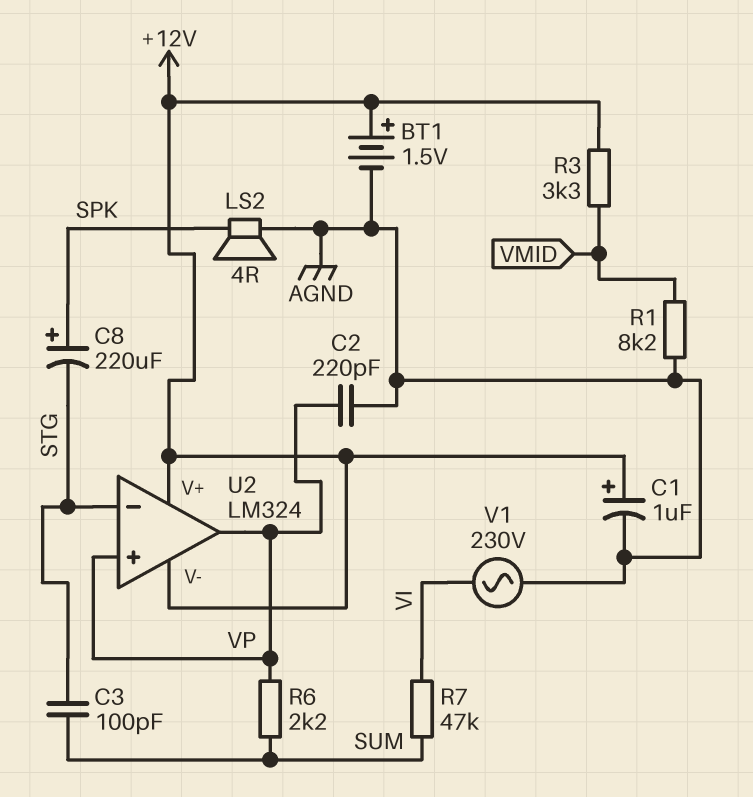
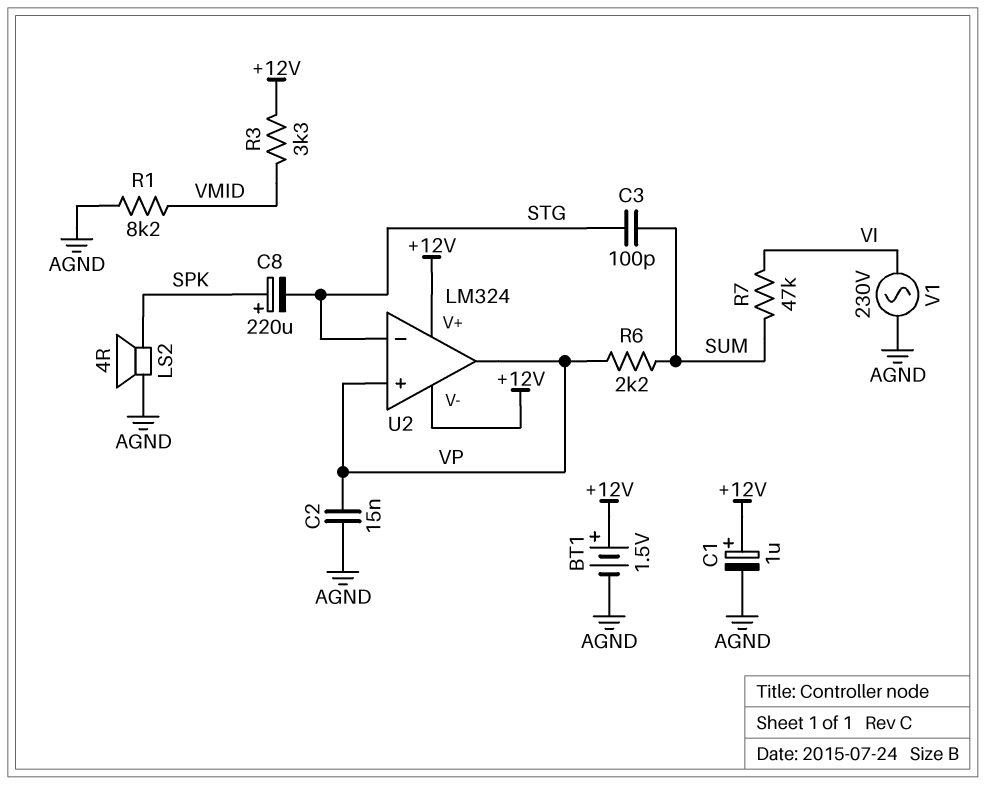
C2: 220pF (AGND, VP) -> 15nF (AGND, VP)

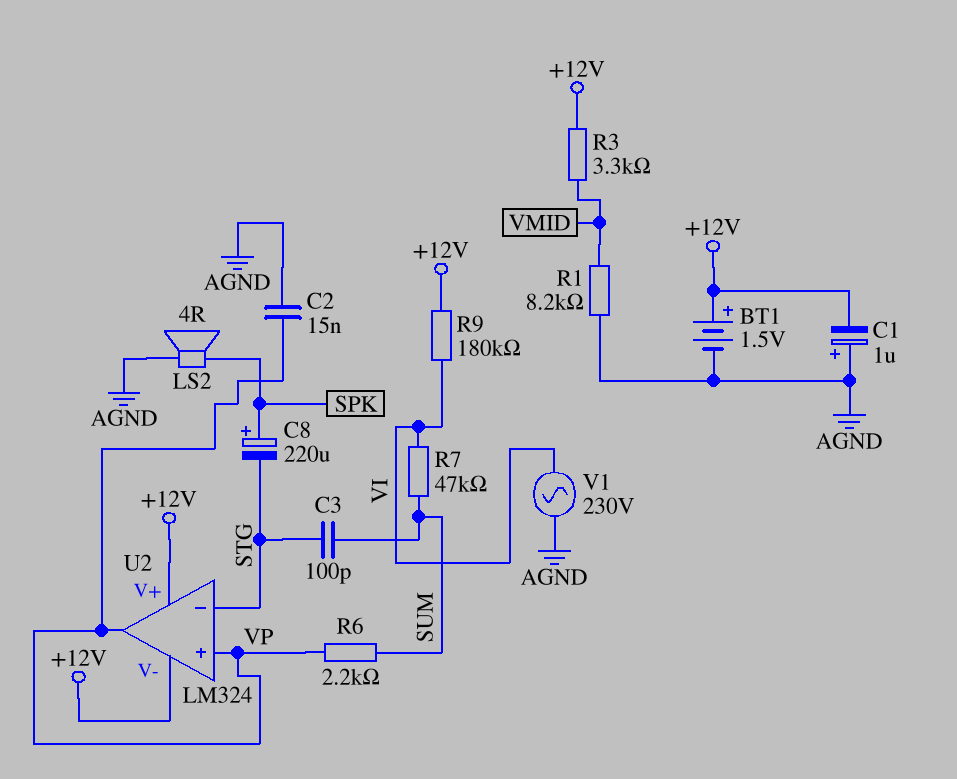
C1: 1uF (plus +12V, minus AGND) -> 1uF (plus AGND, minus +12V)
R9: none -> 180k (+12V, VI)

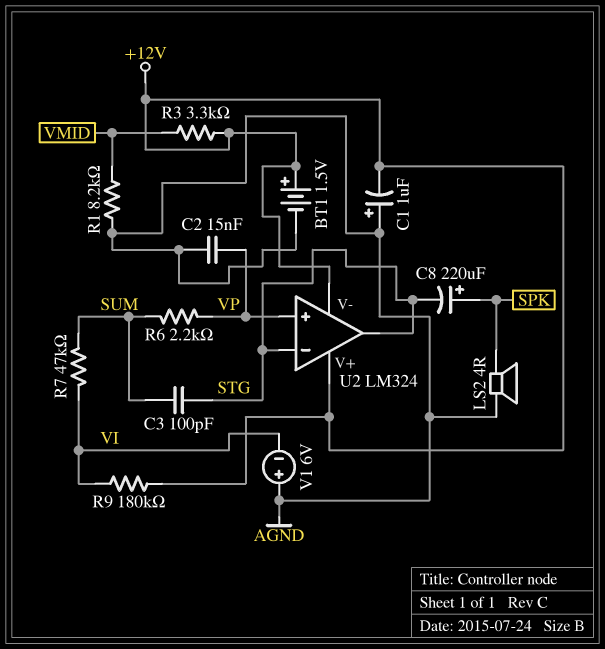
U2 pin out: VP -> STG
V1: AC 230V (AGND, VI) -> 6V (plus AGND, minus VI)

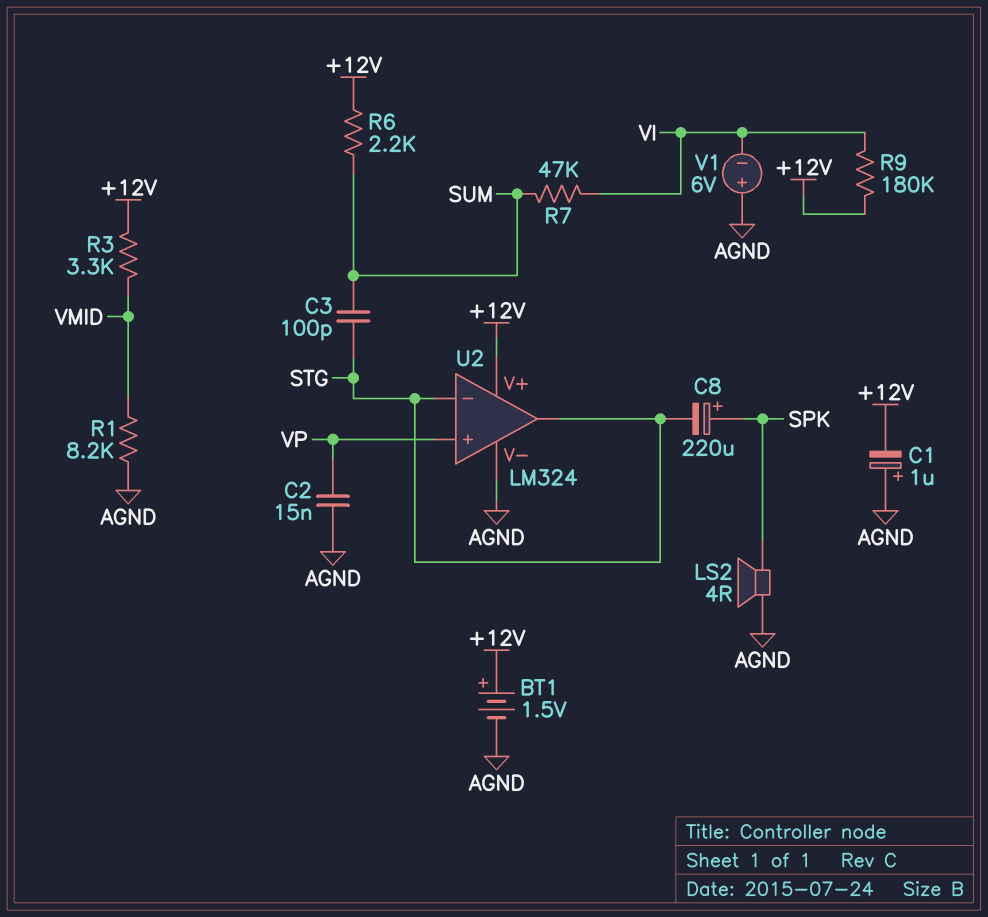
R6: 2.2k (SUM, VP) -> 2.2k (+12V, SUM)
U2 pin V-: +12V -> AGND

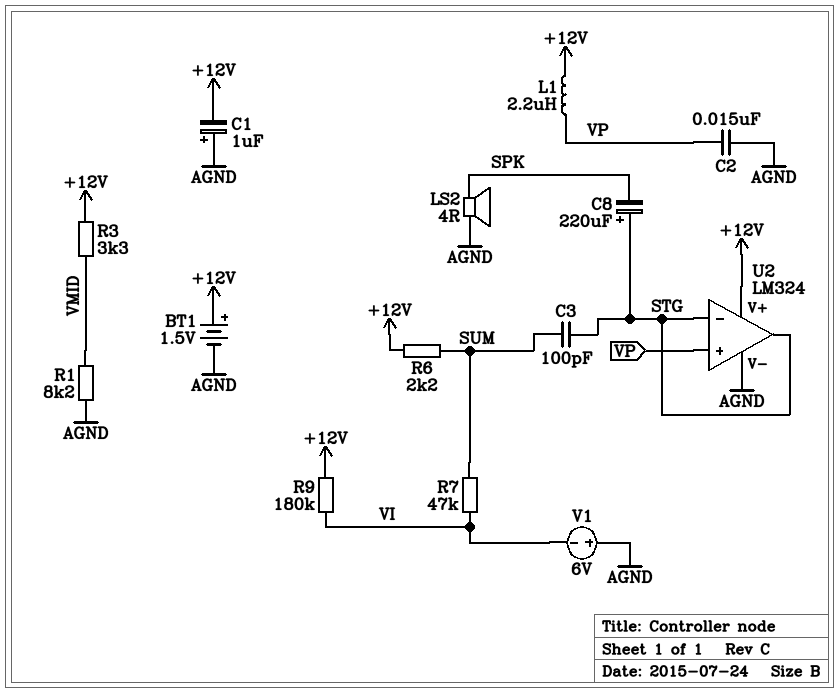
C8: 220uF (plus SPK, minus STG) -> 220uF (plus STG, minus SPK)
L1: none -> 2.2uH (+12V, VP)

